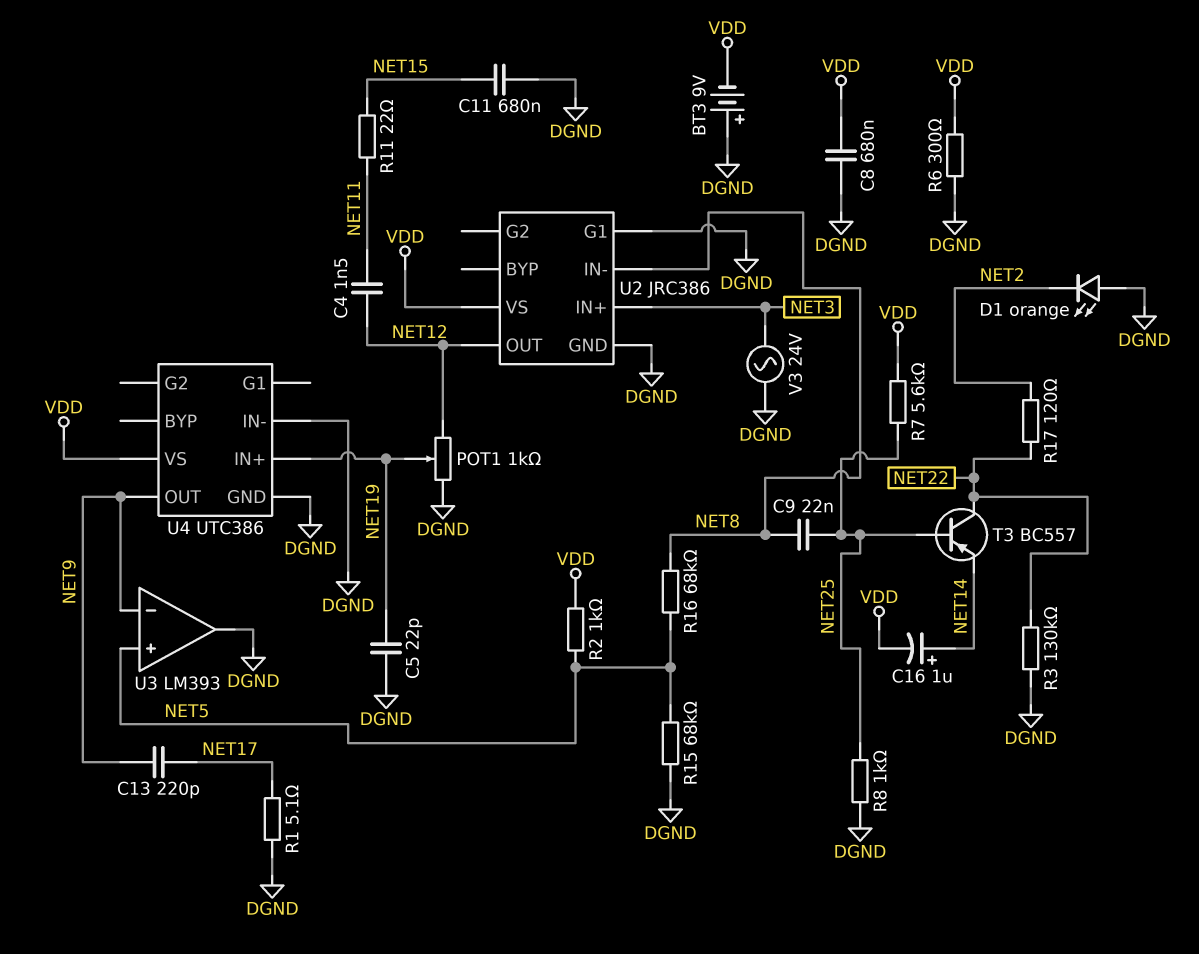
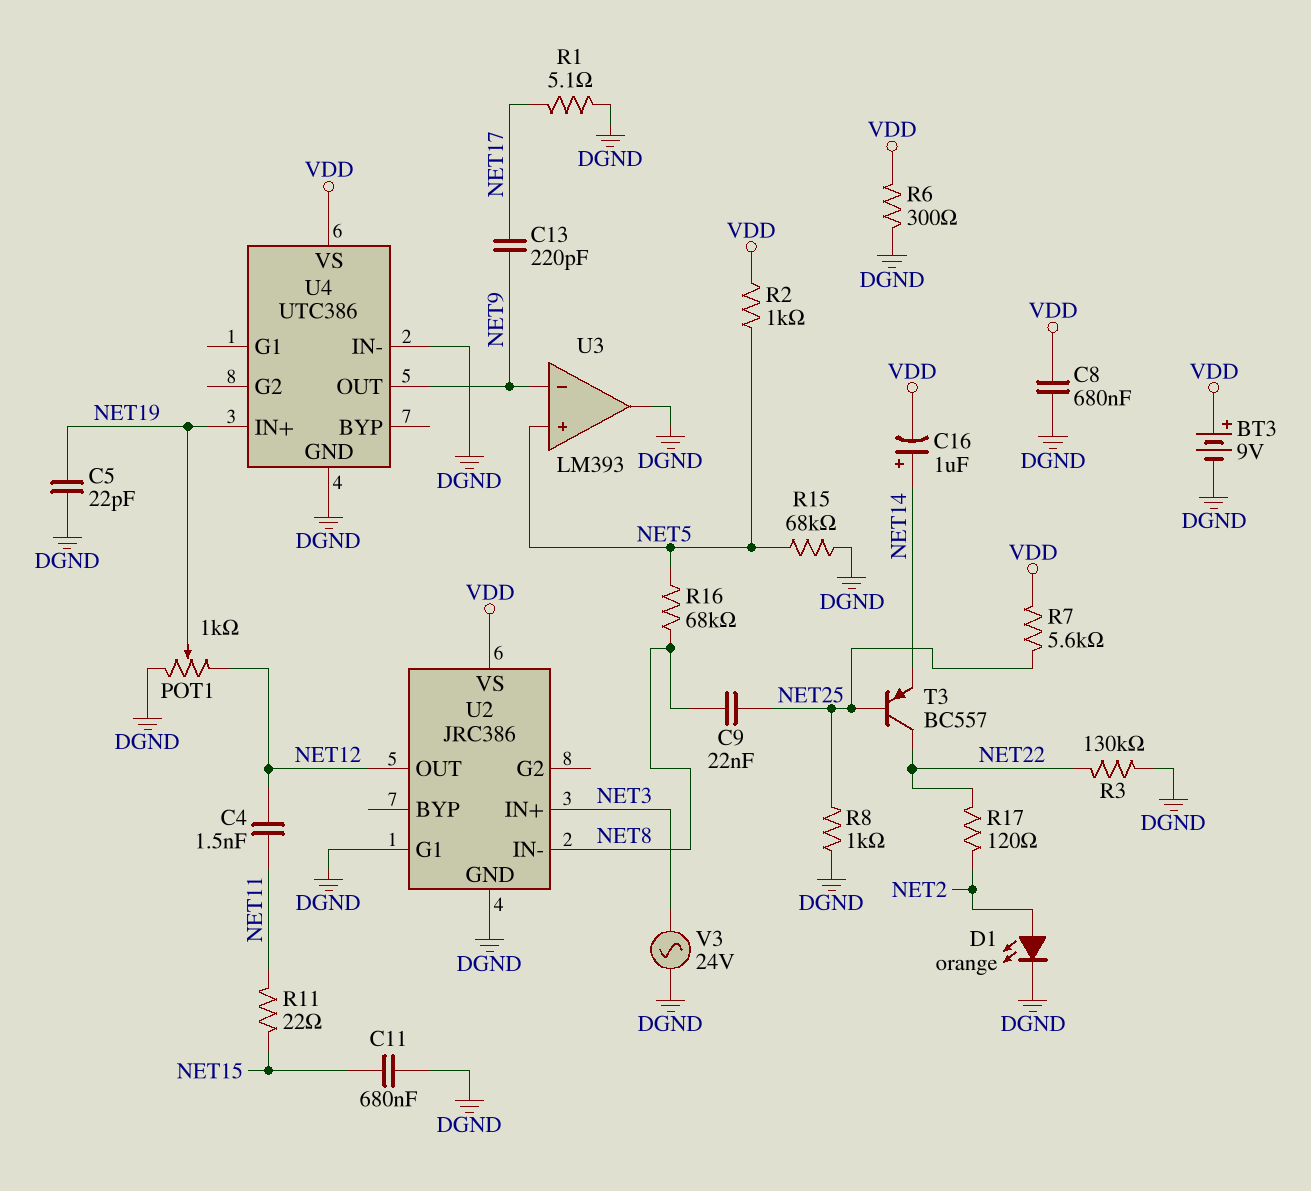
BT3: 9V (plus DGND, minus VDD) -> 9V (plus VDD, minus DGND)
D1: LED orange (A DGND, K NET2) -> LED orange (A NET2, K DGND)

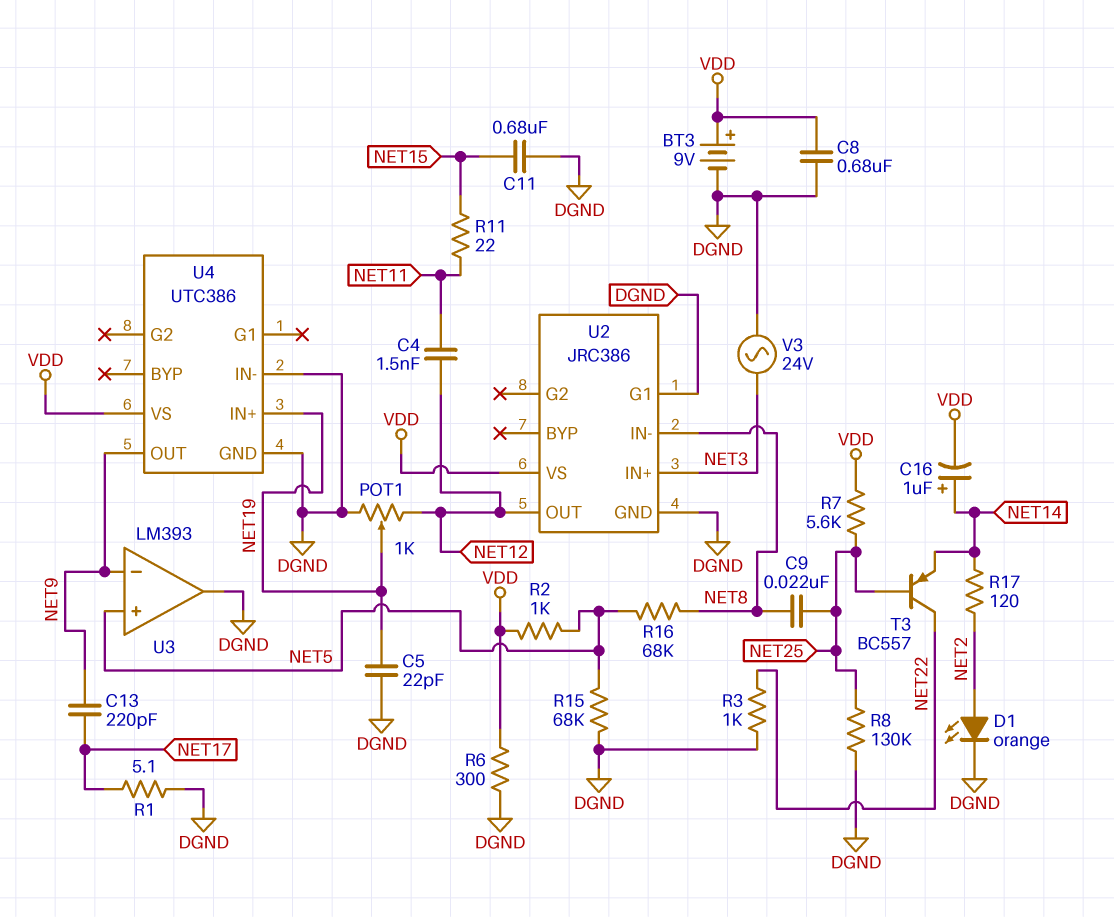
R3: 130k (DGND, NET22) -> 1k (DGND, NET22)
R8: 1k (DGND, NET25) -> 130k (DGND, NET25)
R17: 120 (NET2, NET22) -> 120 (NET2, NET14)

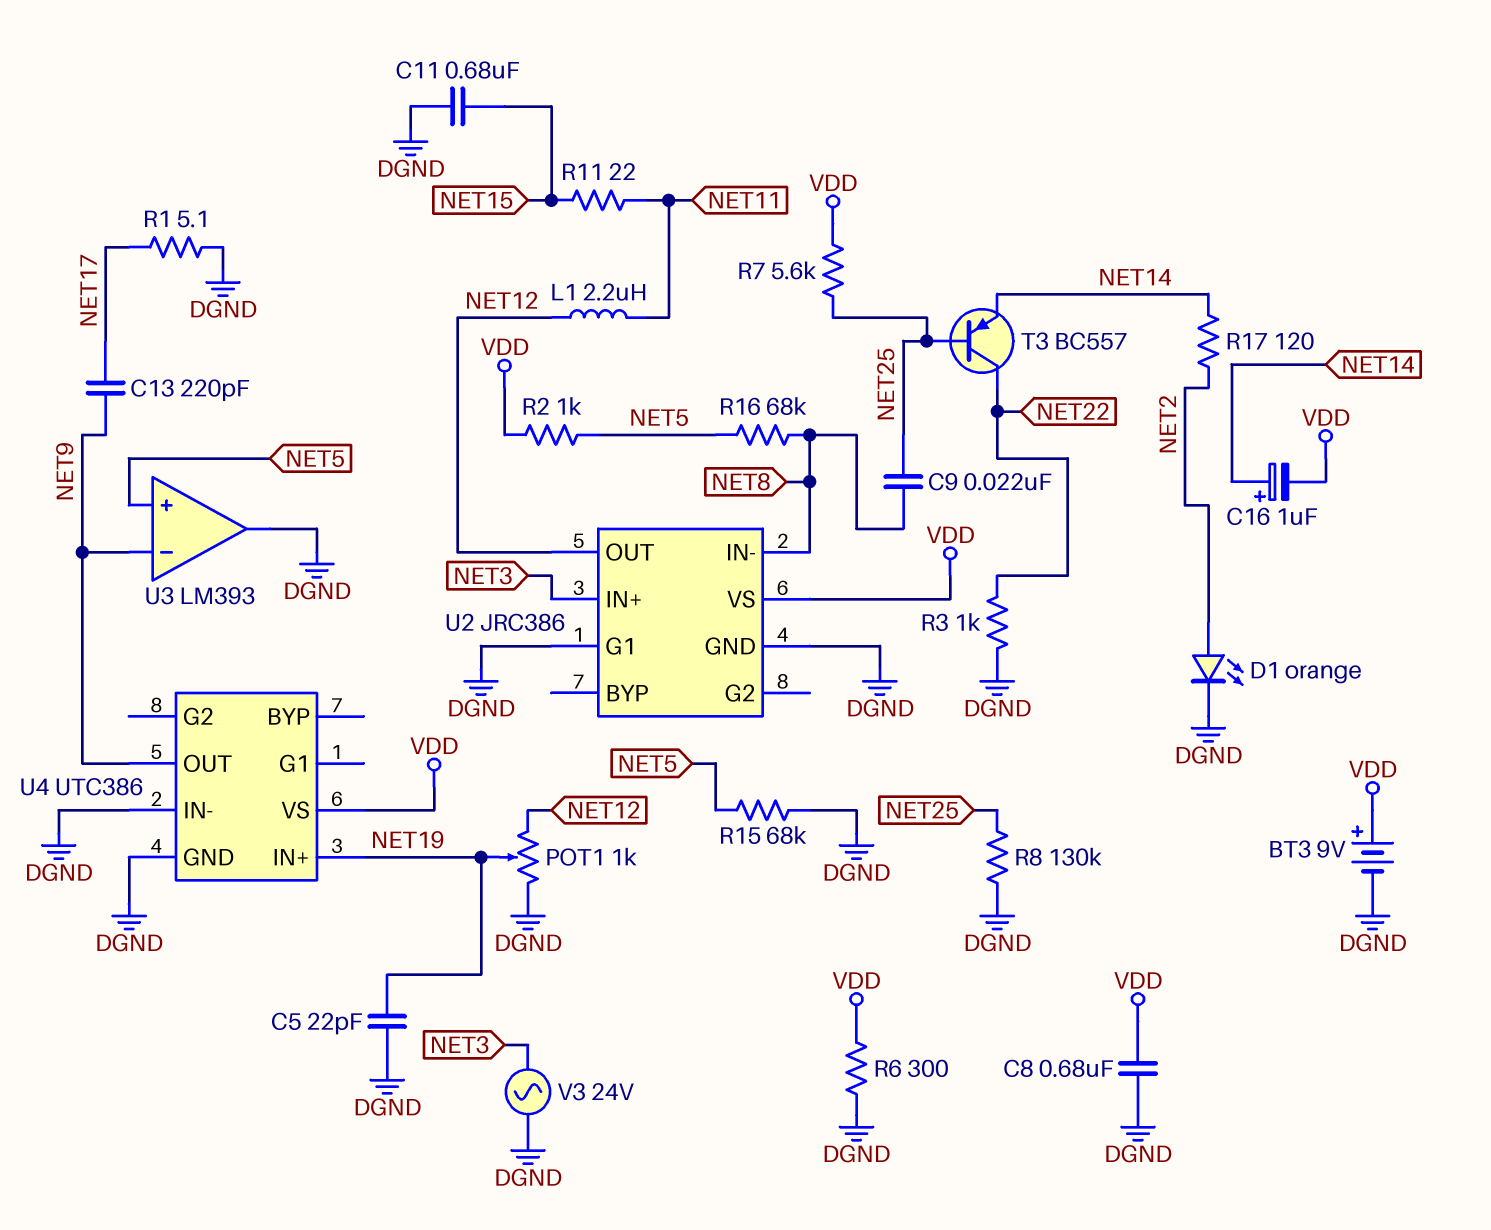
C4: 1.5nF (NET11, NET12) -> none
L1: none -> 2.2uH (NET11, NET12)

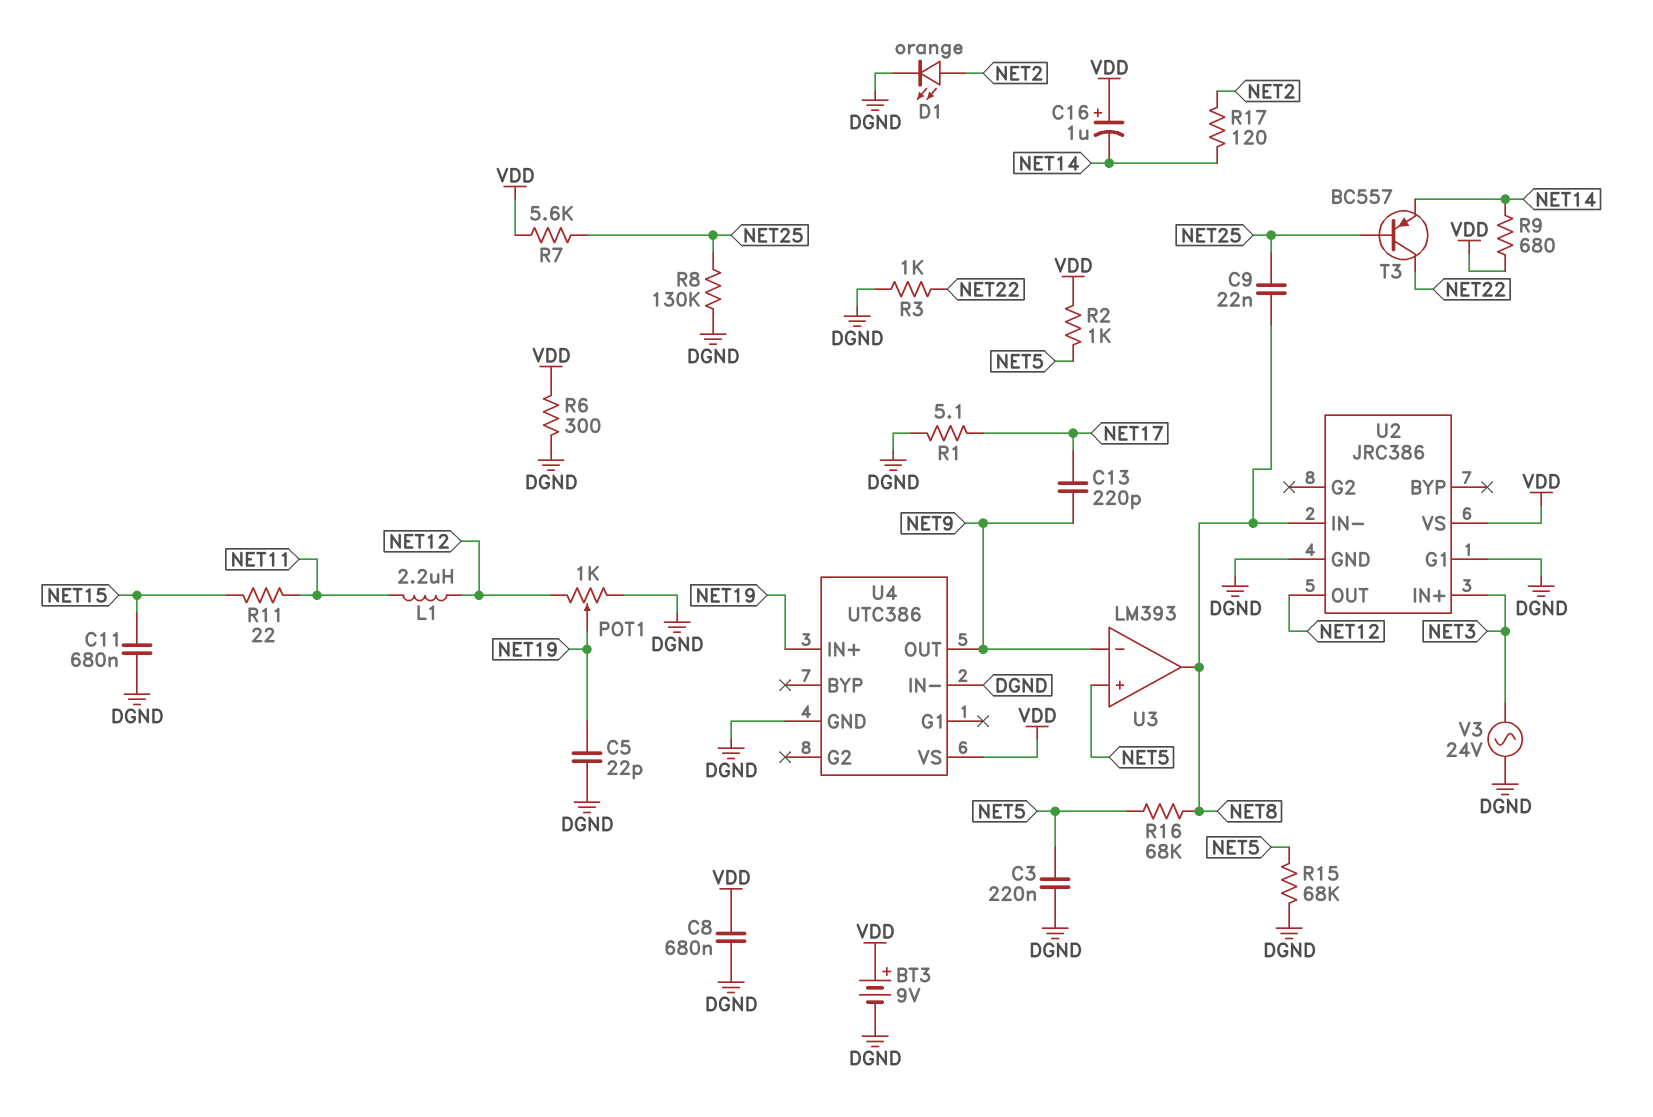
C3: none -> 220nF (DGND, NET5)
C16: 1uF (plus NET14, minus VDD) -> 1uF (plus VDD, minus NET14)
R9: none -> 680 (NET14, VDD)
U3 pin out: DGND -> NET8

